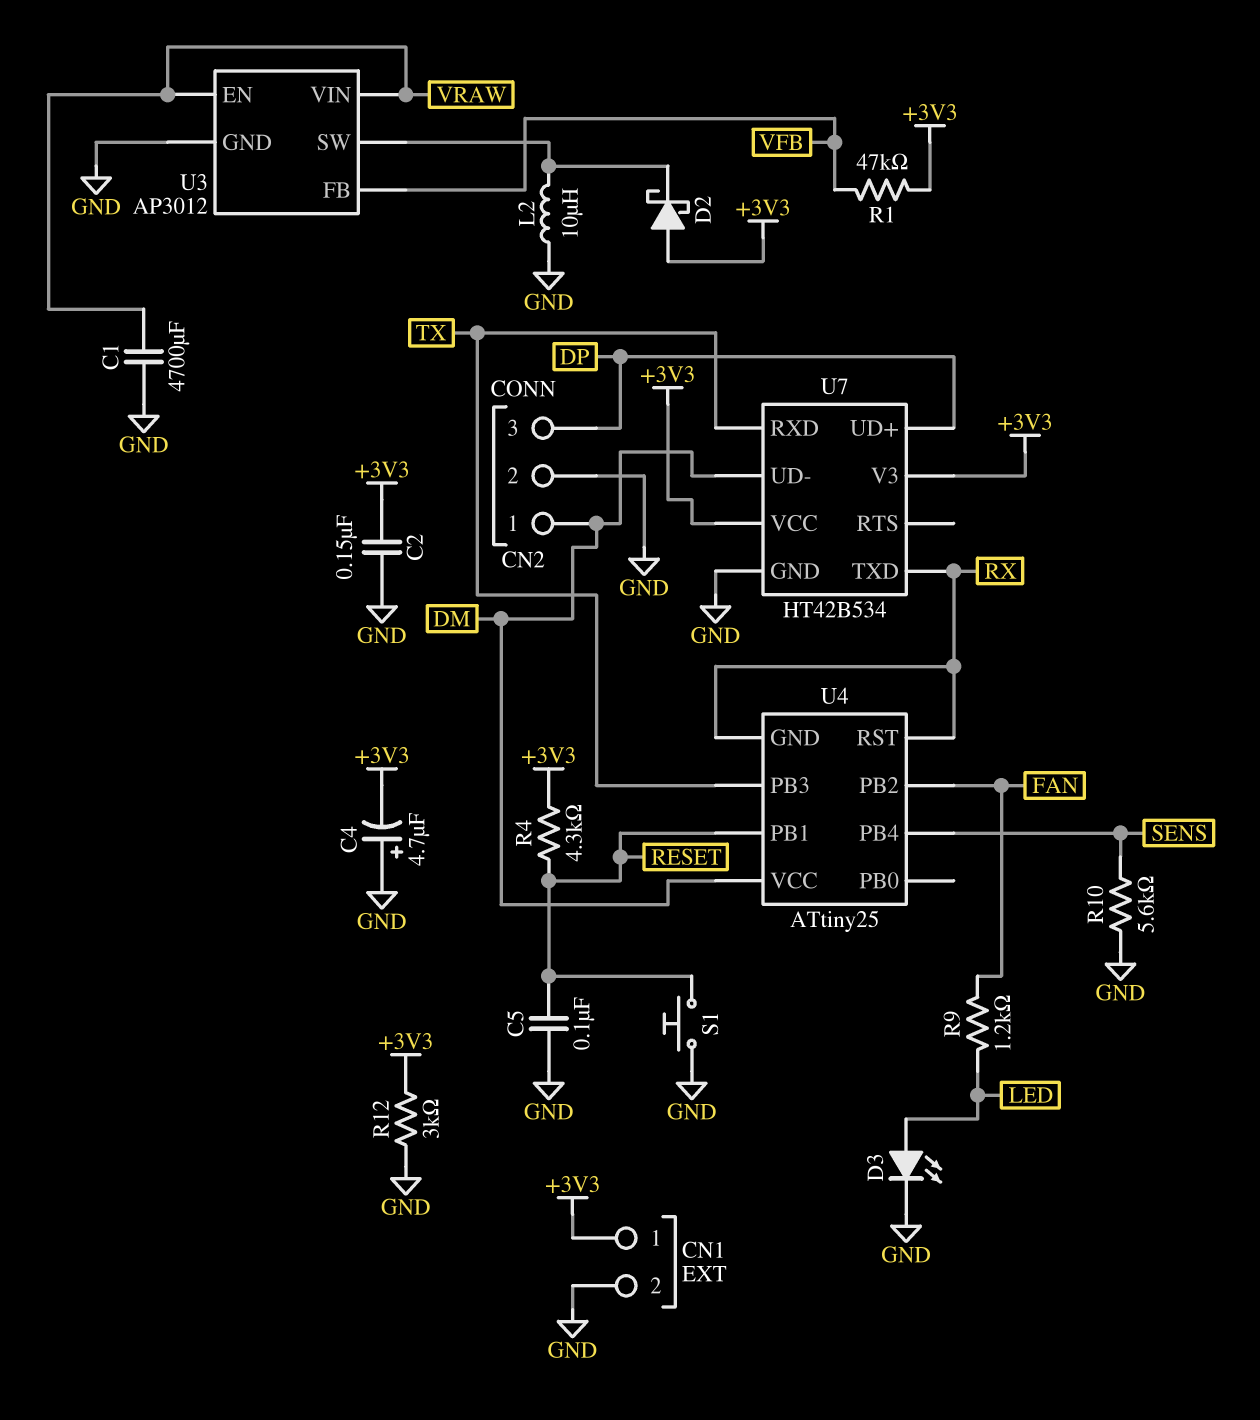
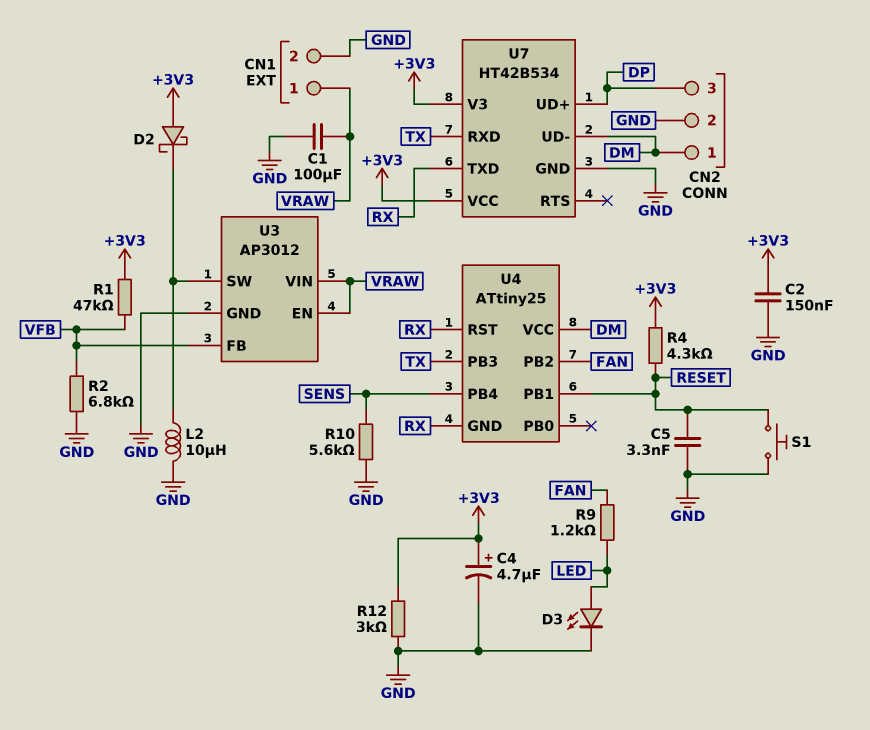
C1: 4700uF (GND, VRAW) -> 100uF (GND, VRAW)
C4: 4.7uF (plus GND, minus +3V3) -> 4.7uF (plus +3V3, minus GND)
C5: 100nF (GND, RESET) -> 3.3nF (GND, RESET)
CN1 pin 1: +3V3 -> VRAW
R2: none -> 6.8k (GND, VFB)

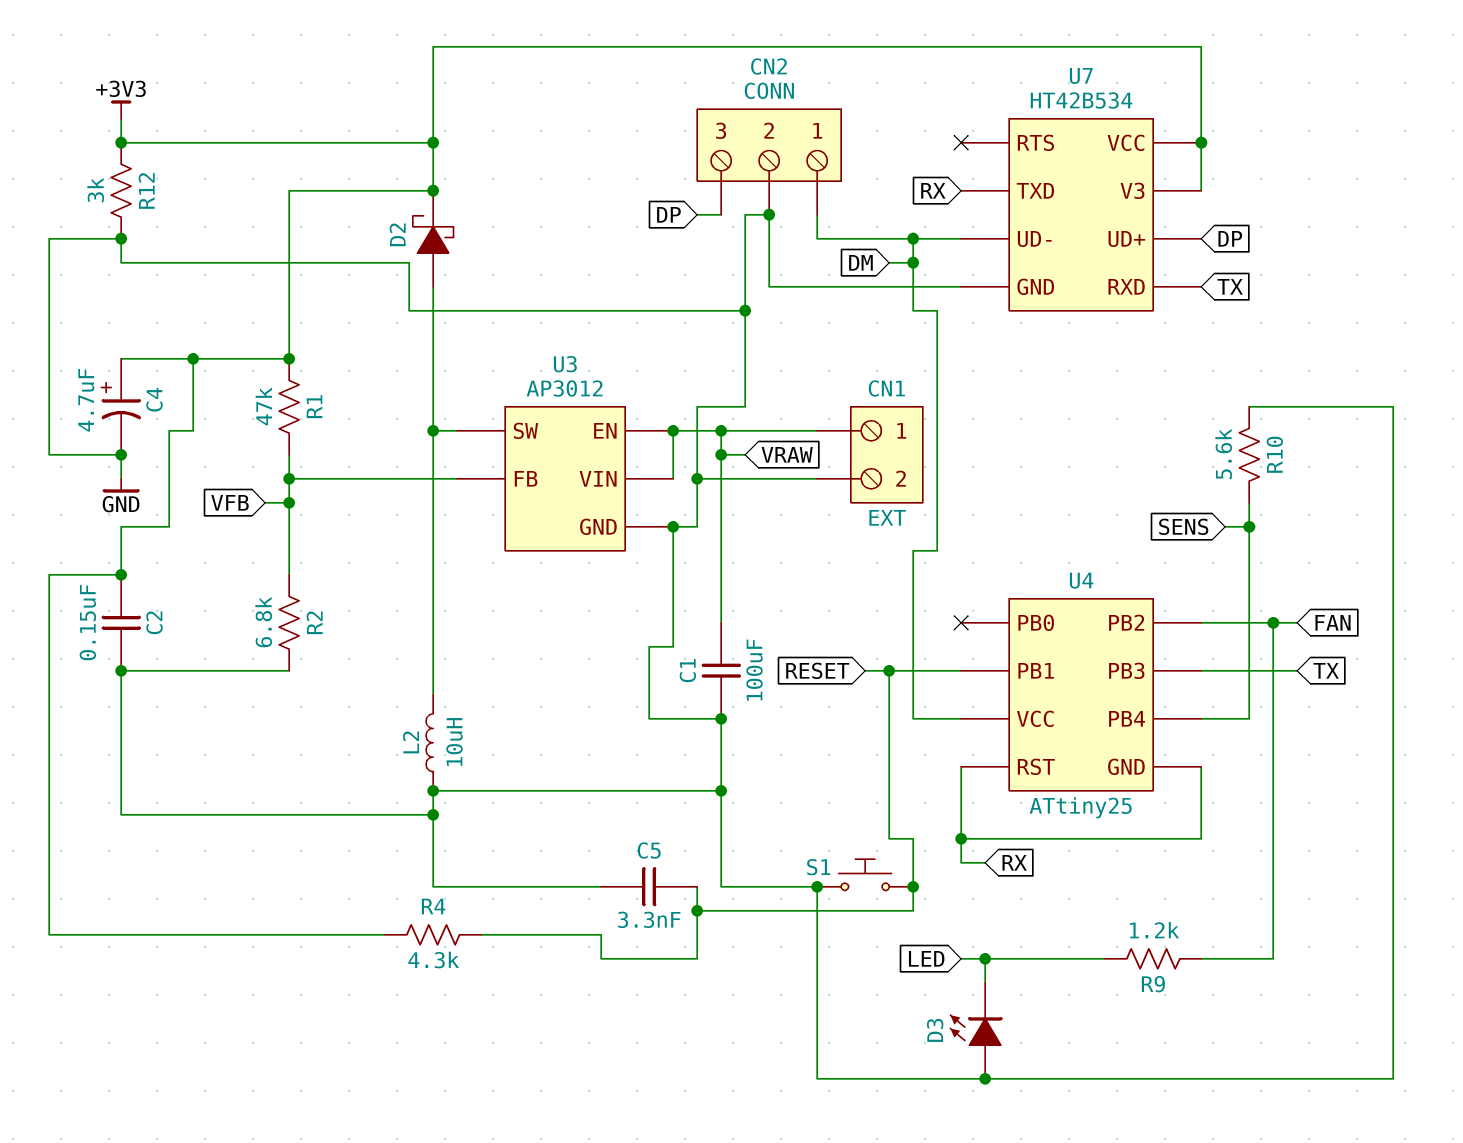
D2: schottky (A +3V3, K U3/SW) -> schottky (A U3/SW, K +3V3)
D3: LED (A LED, K GND) -> LED (A GND, K LED)

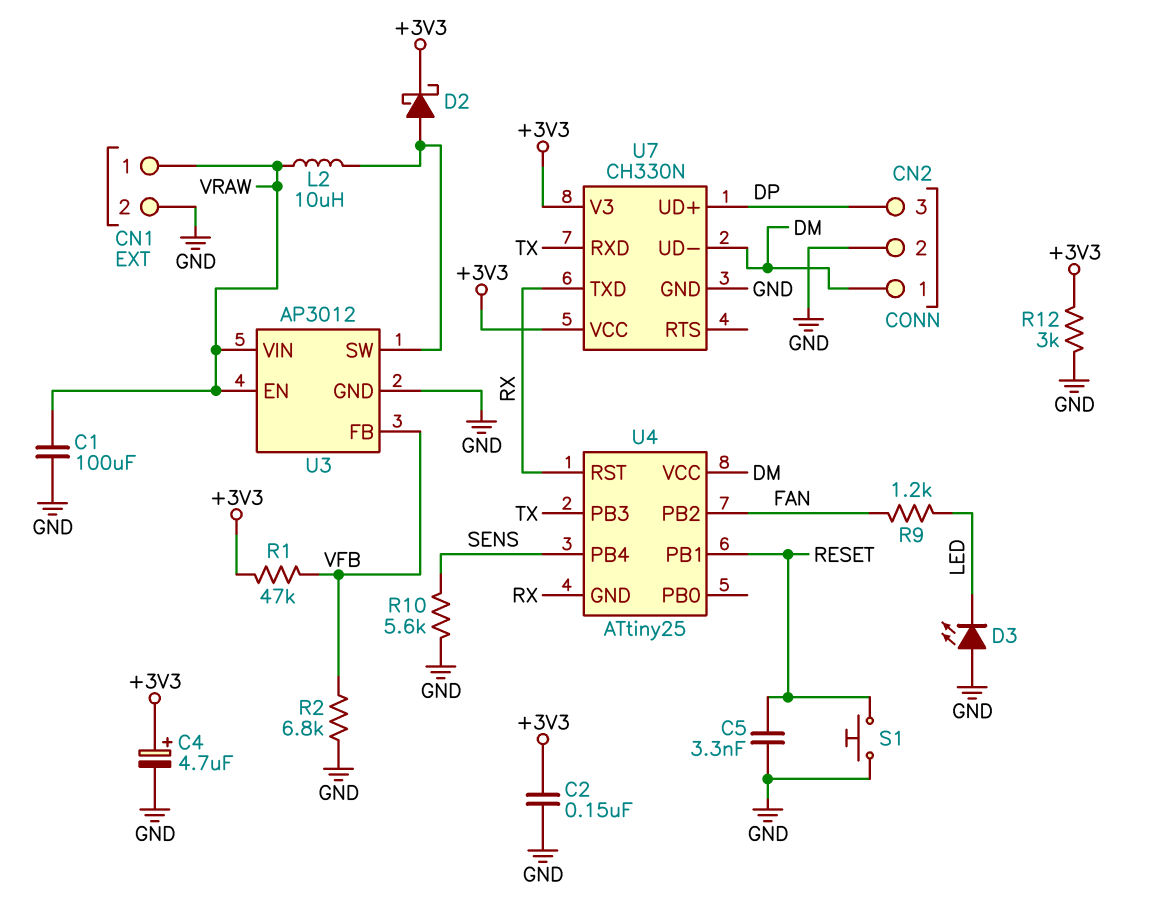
L2: 10uH (GND, U3/SW) -> 10uH (U3/SW, VRAW)
R4: 4.3k (+3V3, RESET) -> none
U7: HT42B534 -> CH330N

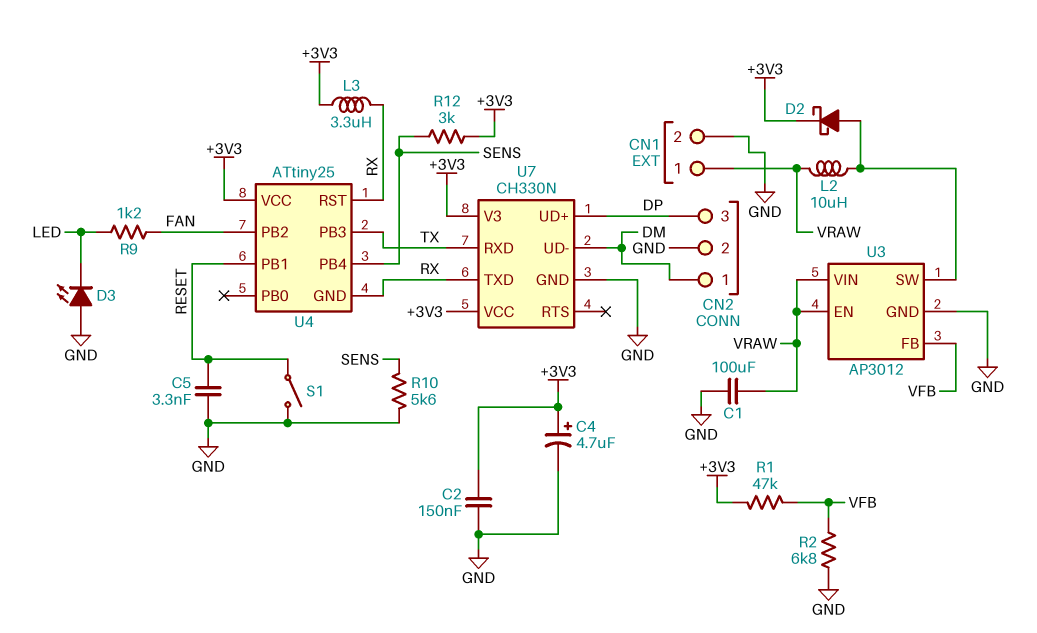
L3: none -> 3.3uH (+3V3, RX)
R12: 3k (+3V3, GND) -> 3k (+3V3, SENS)
S1: button (GND, RESET) -> switch (GND, RESET)
U4 pin VCC: DM -> +3V3

